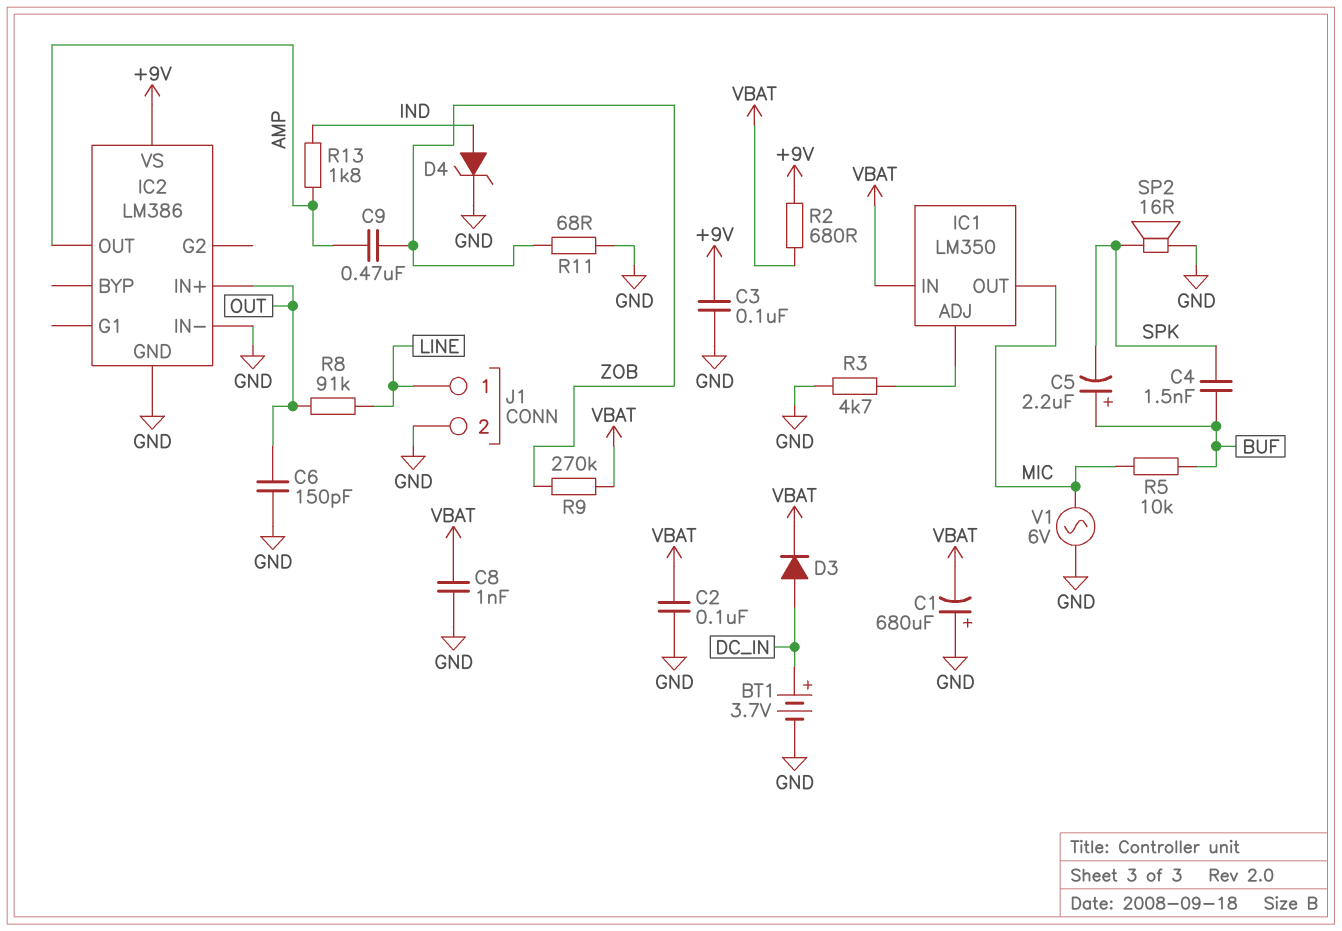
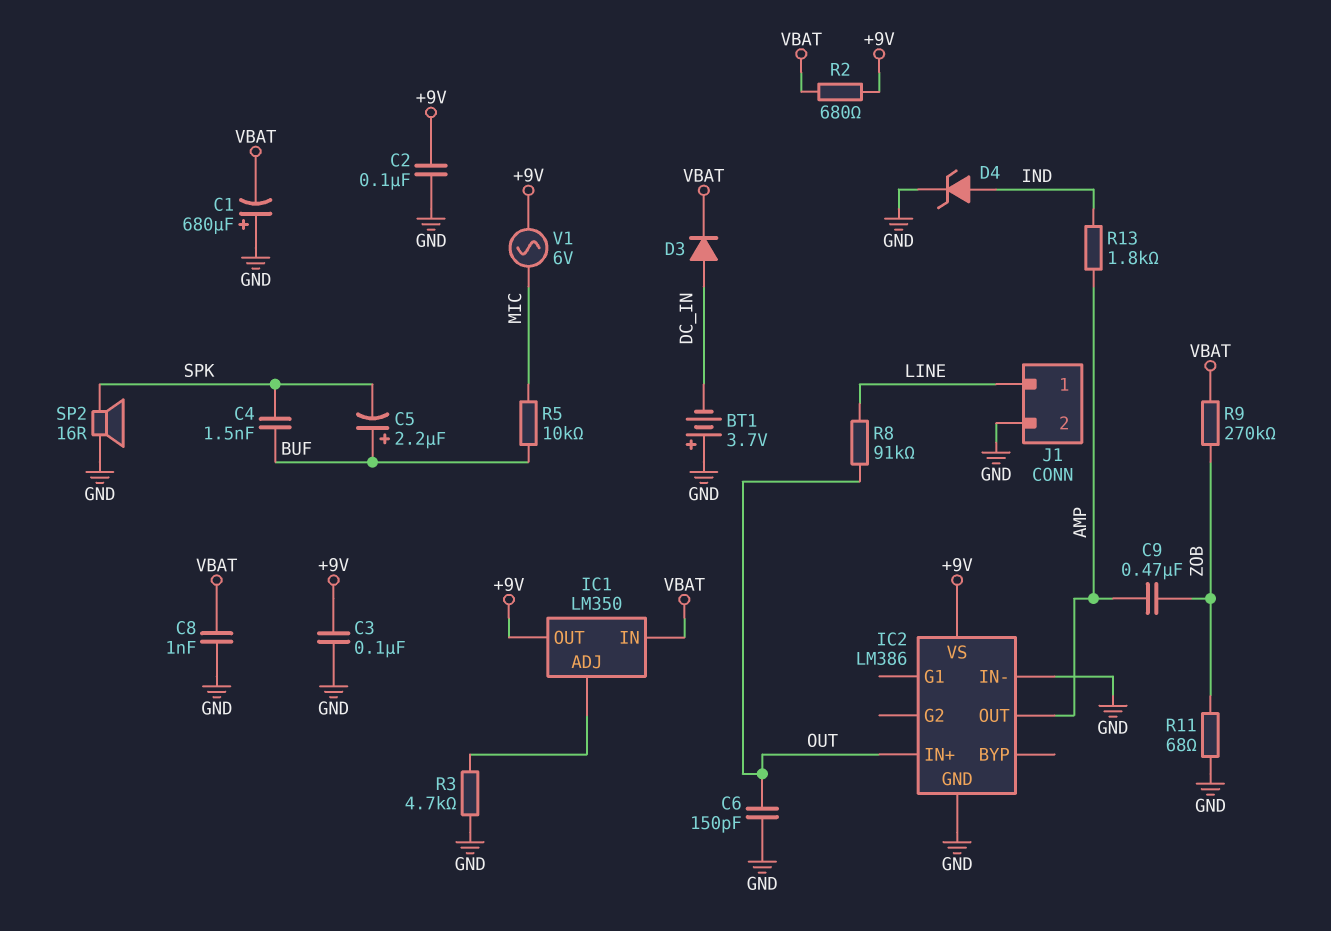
BT1: 3.7V (plus DC_IN, minus GND) -> 3.7V (plus GND, minus DC_IN)
C2: 100nF (GND, VBAT) -> 100nF (+9V, GND)
IC1 pin OUT: MIC -> +9V
V1: AC 6V (GND, MIC) -> AC 6V (+9V, MIC)

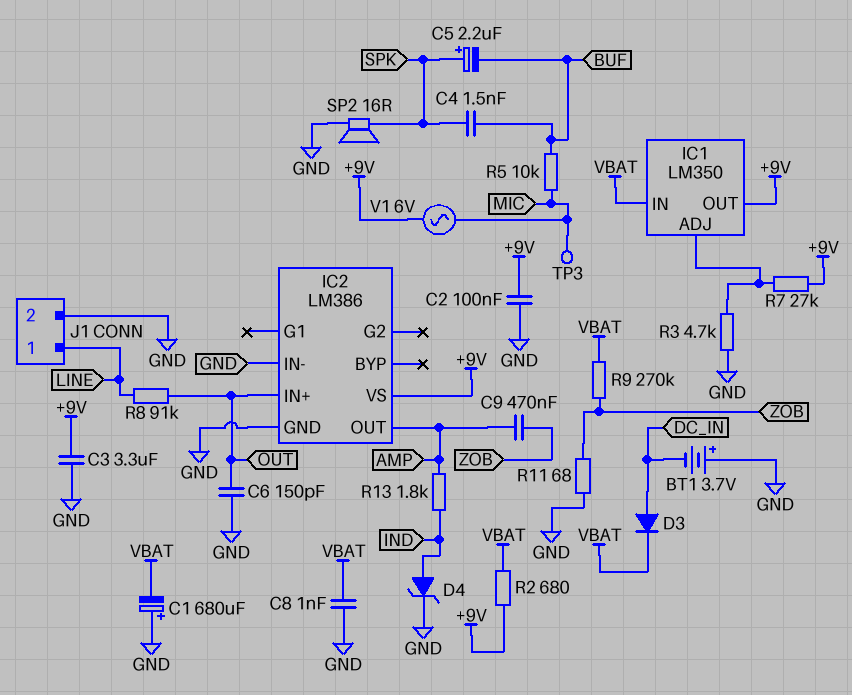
C3: 100nF (+9V, GND) -> 3.3uF (+9V, GND)
C5: 2.2uF (plus BUF, minus SPK) -> 2.2uF (plus SPK, minus BUF)
R7: none -> 27k (+9V, IC1/ADJ)
TP3: none -> test point (MIC)

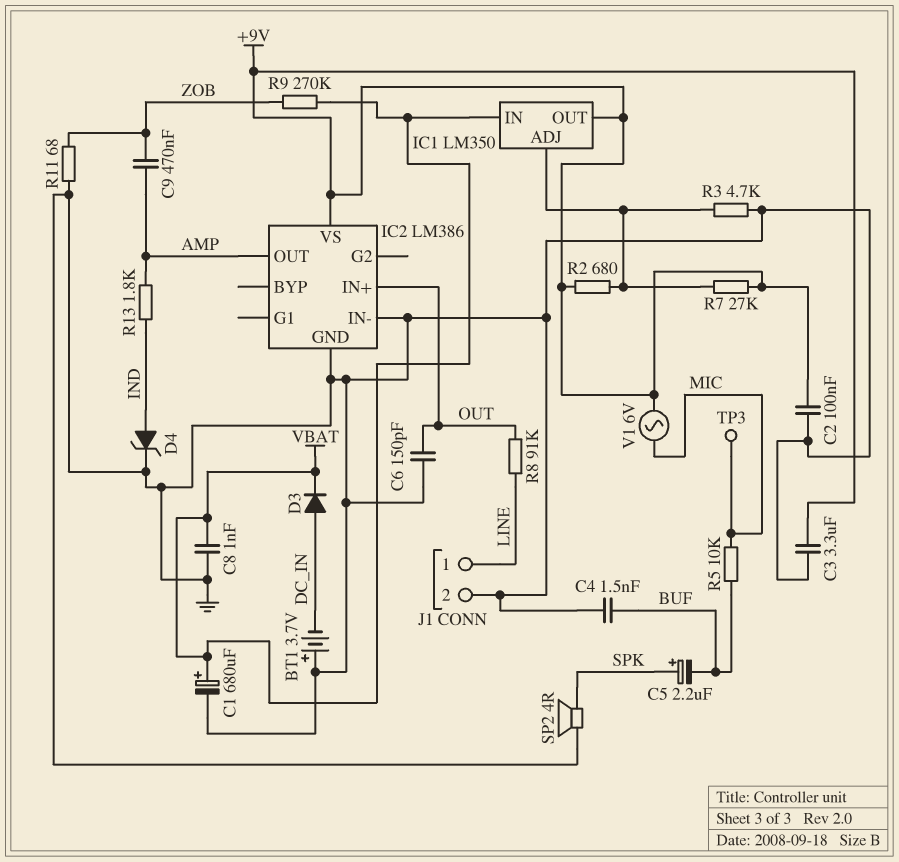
C1: 680uF (plus GND, minus VBAT) -> 680uF (plus VBAT, minus GND)
C4: 1.5nF (BUF, SPK) -> 1.5nF (BUF, GND)
R2: 680 (+9V, VBAT) -> 680 (+9V, IC1/ADJ)
SP2: speaker 16R (GND, SPK) -> speaker 4R (GND, SPK)

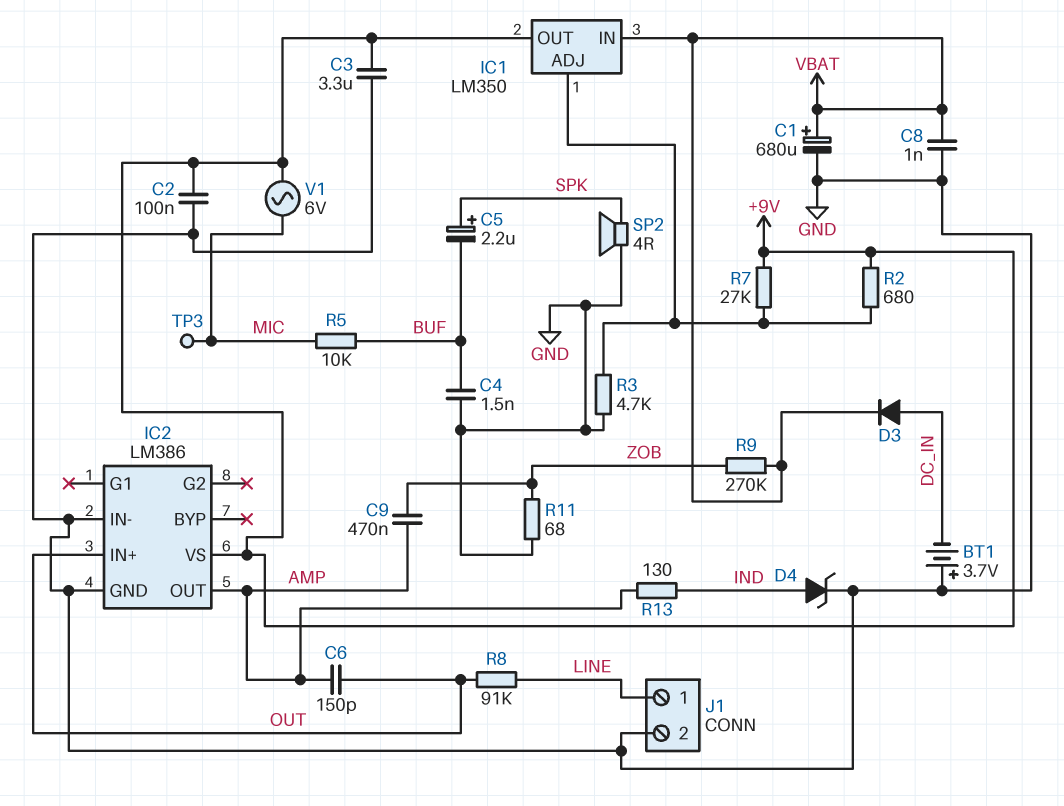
C6: 150pF (GND, OUT) -> 150pF (AMP, OUT)
R13: 1.8k (AMP, IND) -> 130 (AMP, IND)

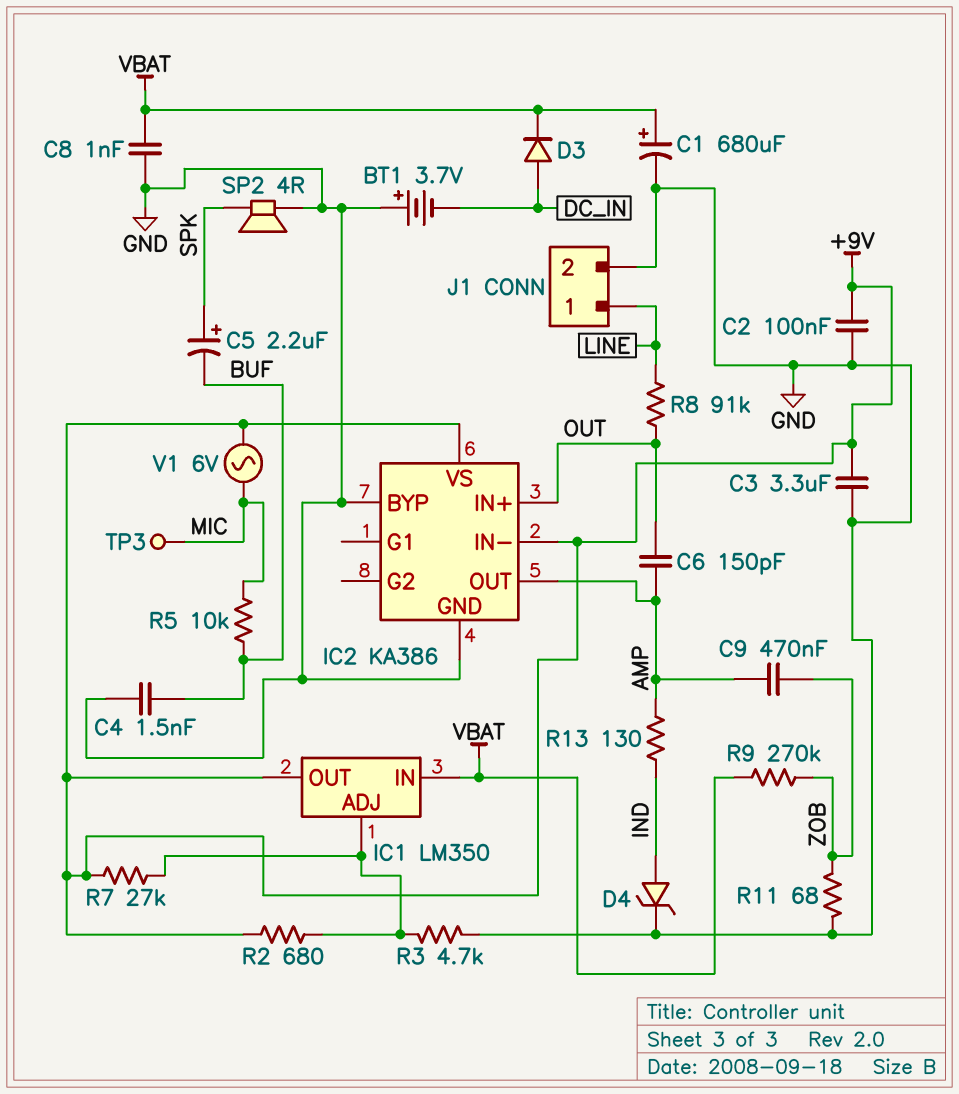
IC2: LM386 -> KA386
IC2 pin BYP: none -> GND
IC2 pin IN-: GND -> +9V

